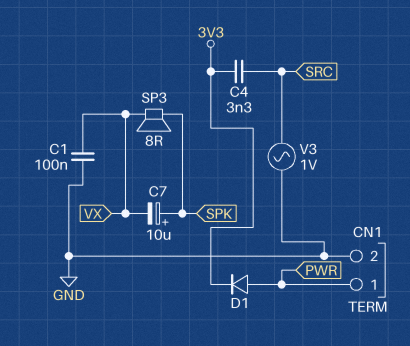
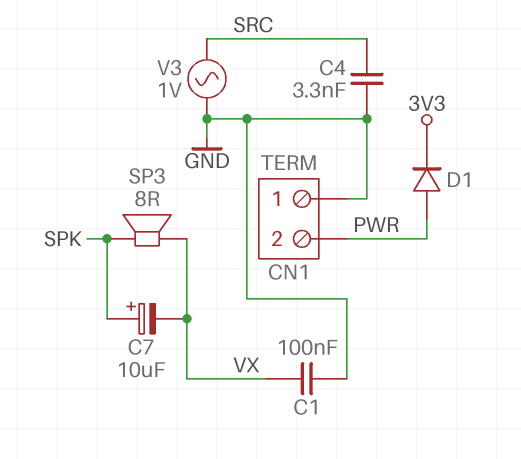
C4: 3.3nF (3V3, SRC) -> 3.3nF (GND, SRC)
CN1 pin 1: PWR -> GND
CN1 pin 2: GND -> PWR

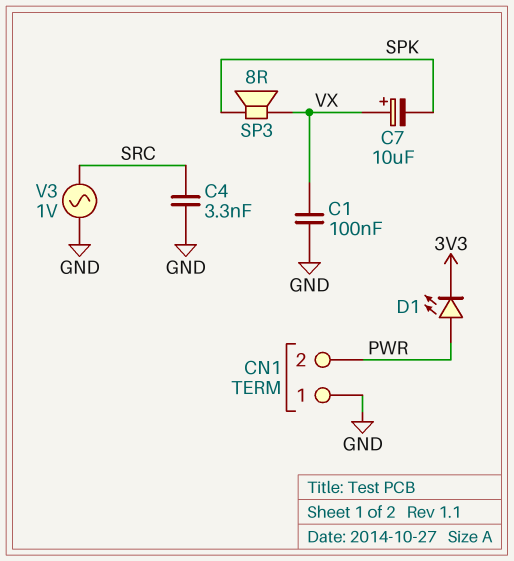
C7: 10uF (plus SPK, minus VX) -> 10uF (plus VX, minus SPK)
D1: diode (A PWR, K 3V3) -> LED (A PWR, K 3V3)

